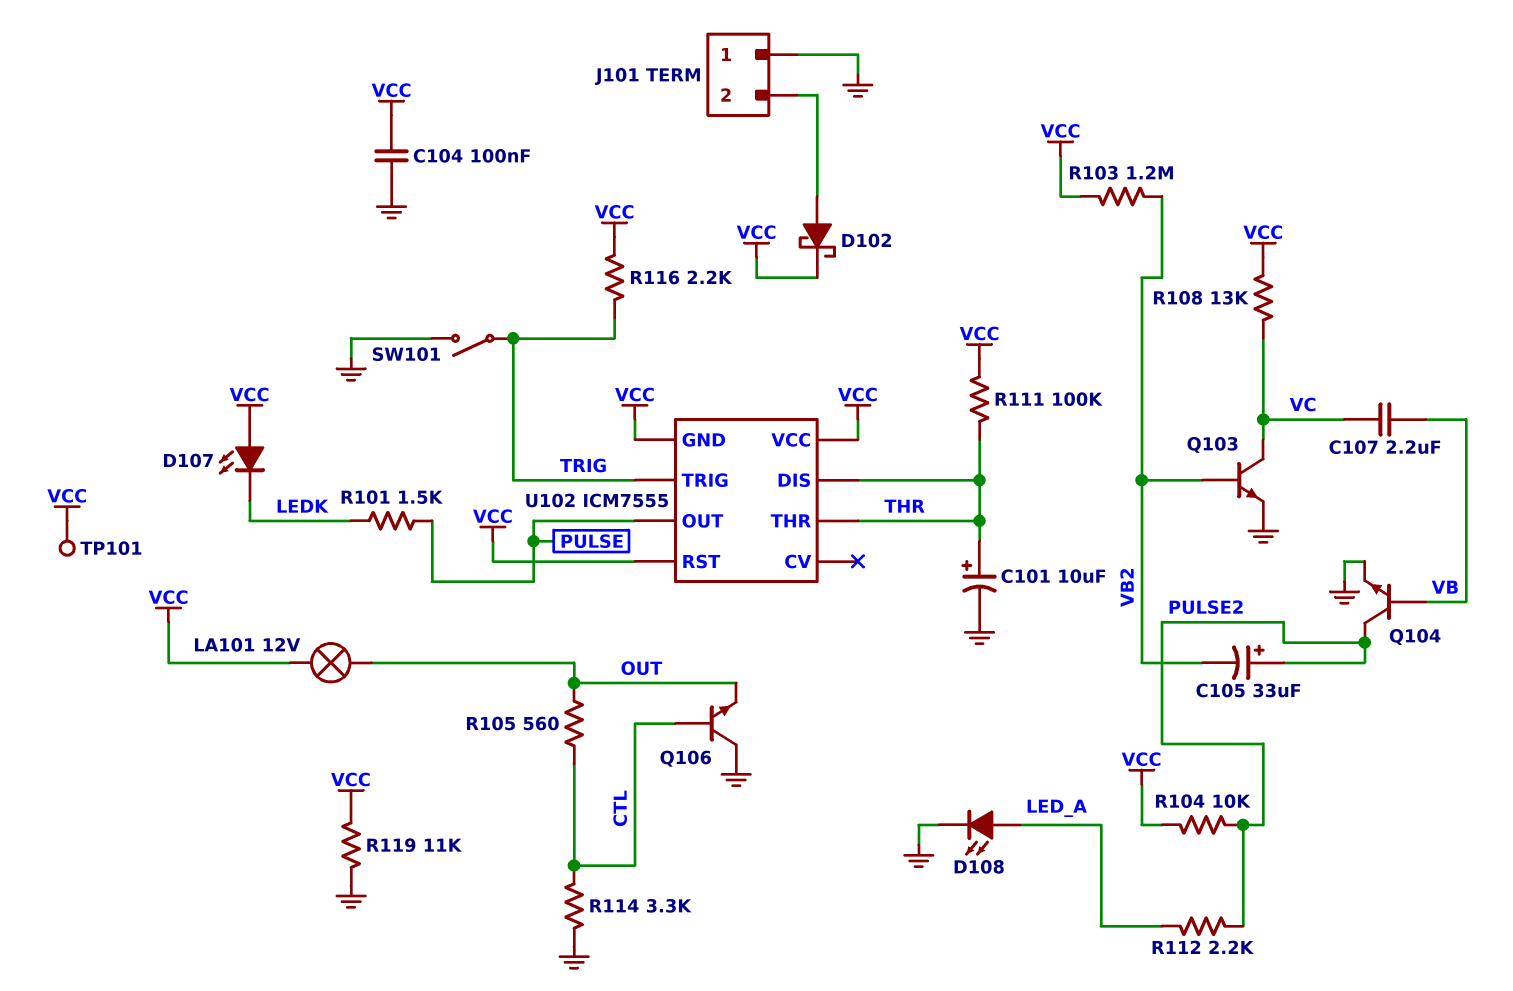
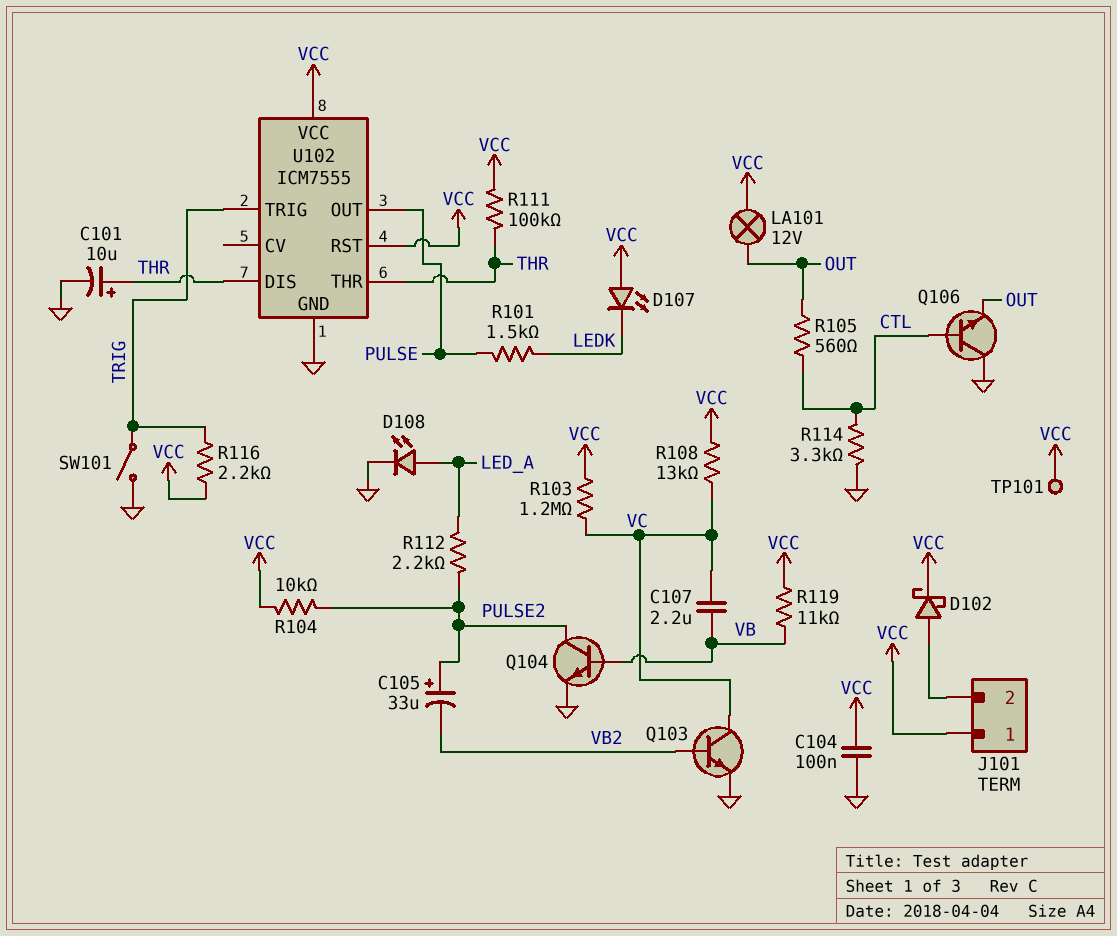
J101 pin 1: GND -> VCC
R103: 1.2M (VB2, VCC) -> 1.2M (VC, VCC)
R119: 11k (GND, VCC) -> 11k (VB, VCC)
U102 pin GND: VCC -> GND

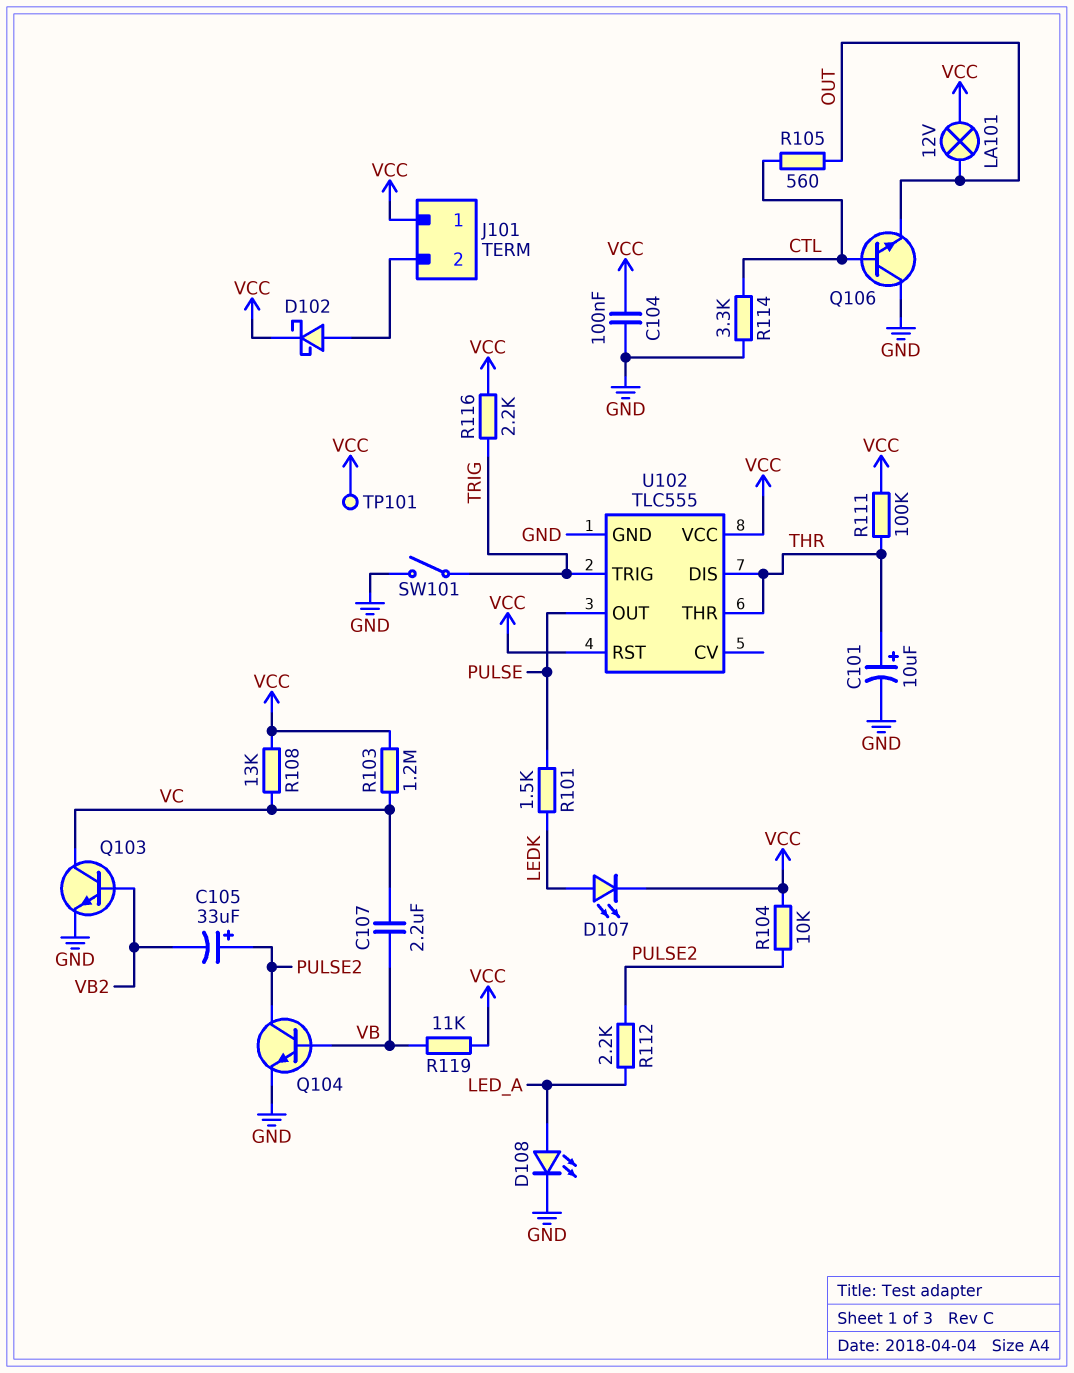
D107: LED (A VCC, K LEDK) -> LED (A LEDK, K VCC)
U102: ICM7555 -> TLC555

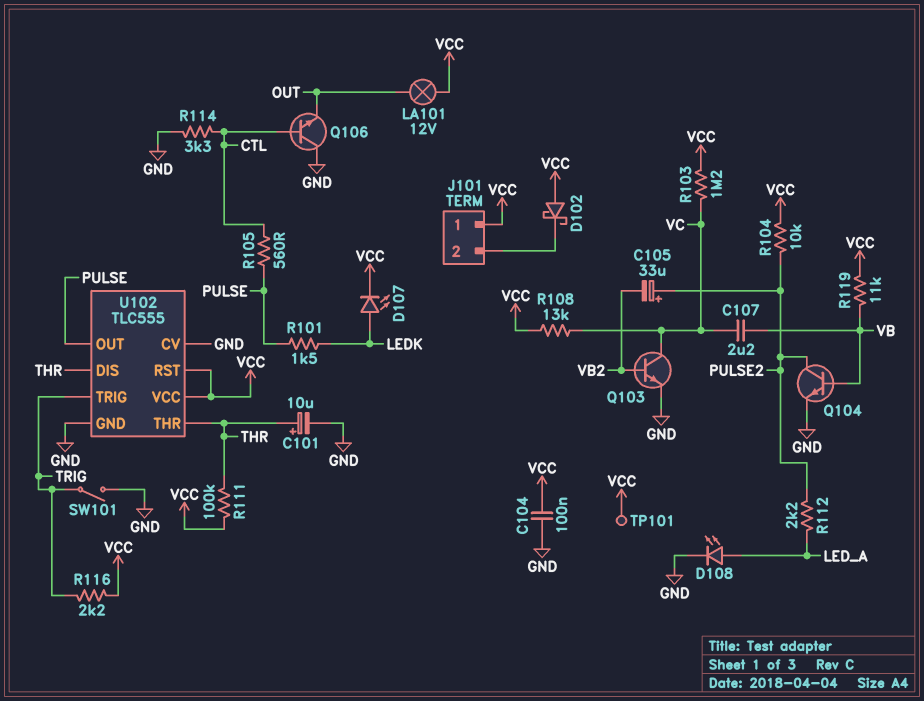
D102: schottky (A J101/2, K VCC) -> schottky (A VCC, K J101/2)
R105: 560 (CTL, OUT) -> 560 (CTL, PULSE)
U102 pin CV: none -> GND

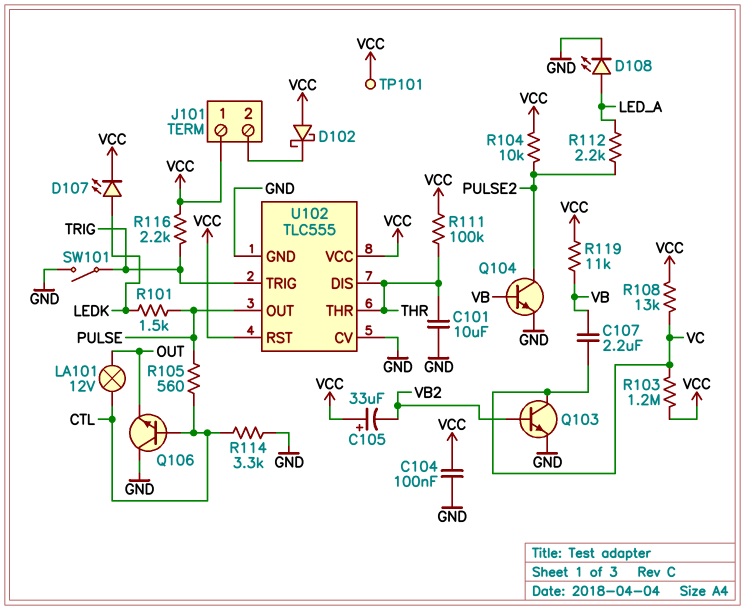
C101: 10uF (plus THR, minus GND) -> 10uF (GND, THR)
C105: 33uF (plus PULSE2, minus VB2) -> 33uF (plus VCC, minus VB2)
LA101: lamp 12V (OUT, VCC) -> lamp 12V (CTL, OUT)

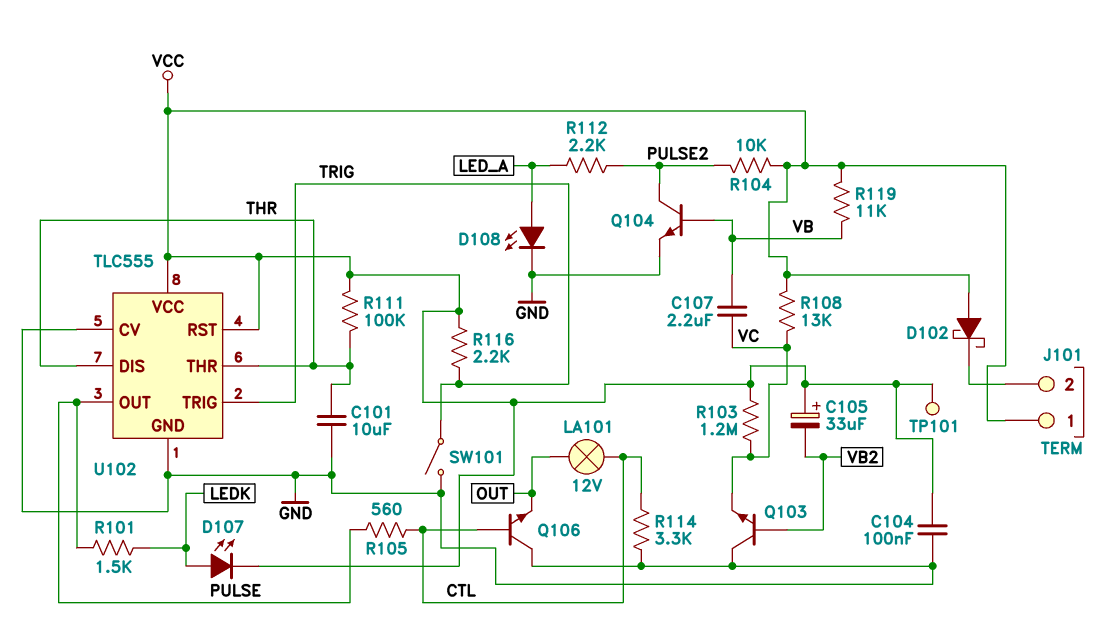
Q103: NPN (B VB2, C VC, E GND) -> NPN (B VB2, C GND, E VC)

